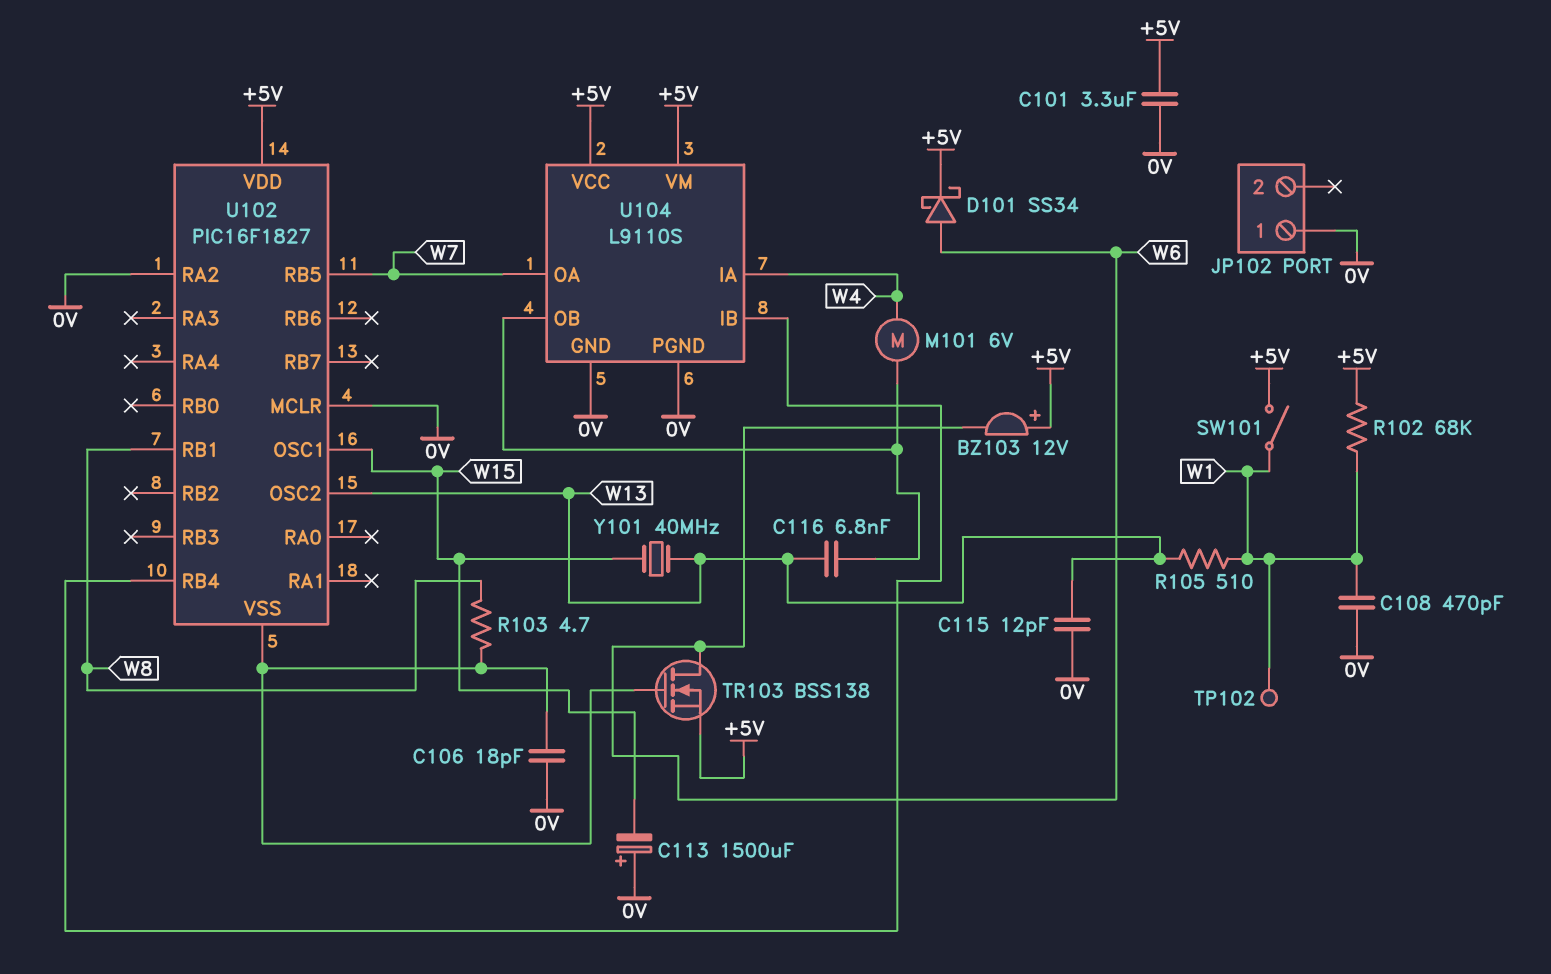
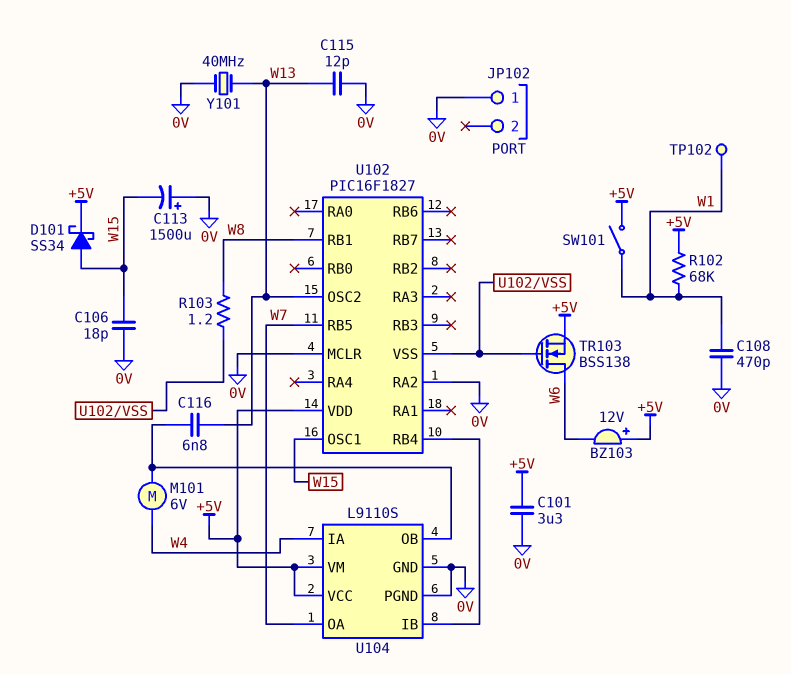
C106: 18pF (0V, U102/VSS) -> 18pF (0V, W15)
D101: schottky SS34 (A W6, K +5V) -> schottky SS34 (A W15, K +5V)
R103: 4.7 (U102/VSS, W8) -> 1.2 (U102/VSS, W8)
R105: 510 (W1, W13) -> none
Y101: 40MHz (W13, W15) -> 40MHz (0V, W13)

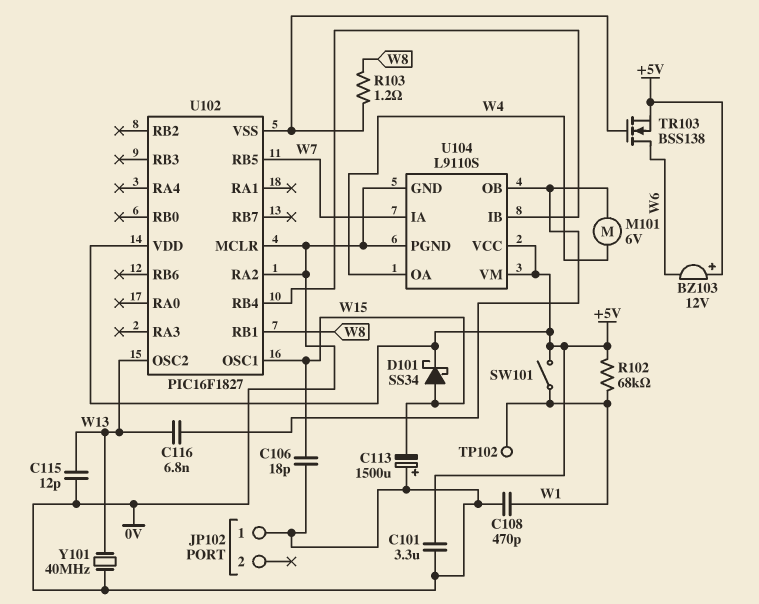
U104 pin IA: W4 -> W7
U104 pin OA: W7 -> W4

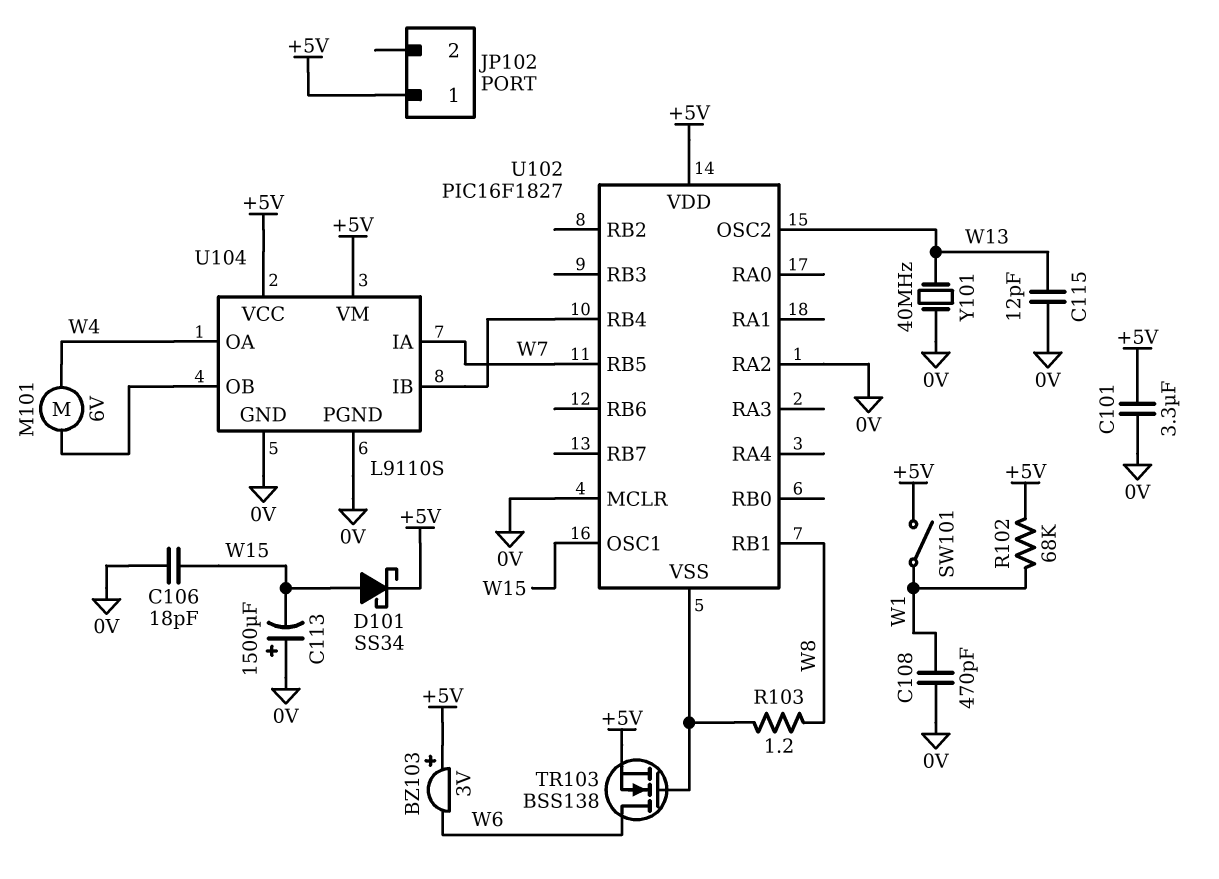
BZ103: buzzer 12V (plus +5V, minus W6) -> buzzer 3V (plus +5V, minus W6)
C116: 6.8nF (U104/OB, W13) -> none
JP102 pin 1: 0V -> +5V
TP102: test point (W1) -> none

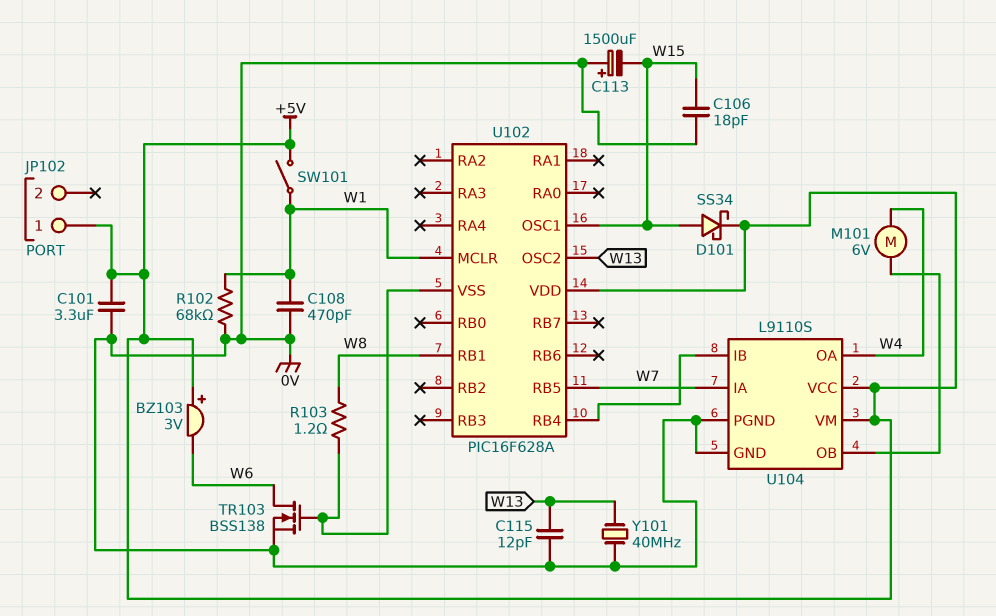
R102: 68k (+5V, W1) -> 68k (0V, W1)
TR103: NMOS BSS138 (G U102/VSS, D W6, S +5V) -> NMOS BSS138 (G U102/VSS, D W6, S 0V)
U102: PIC16F1827 -> PIC16F628A
U102 pin MCLR: 0V -> W1
U102 pin RA2: 0V -> none

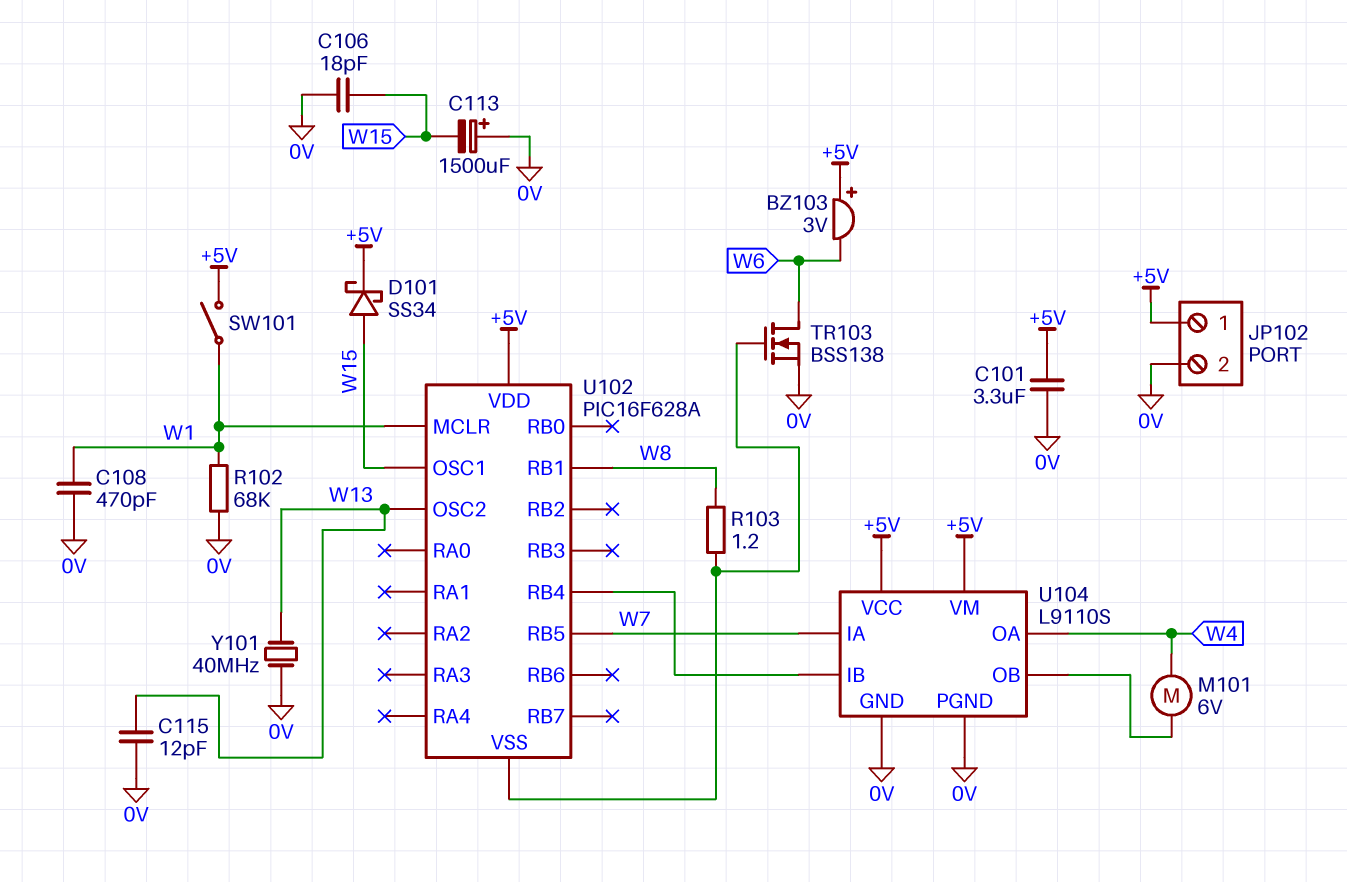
JP102 pin 2: none -> 0V

